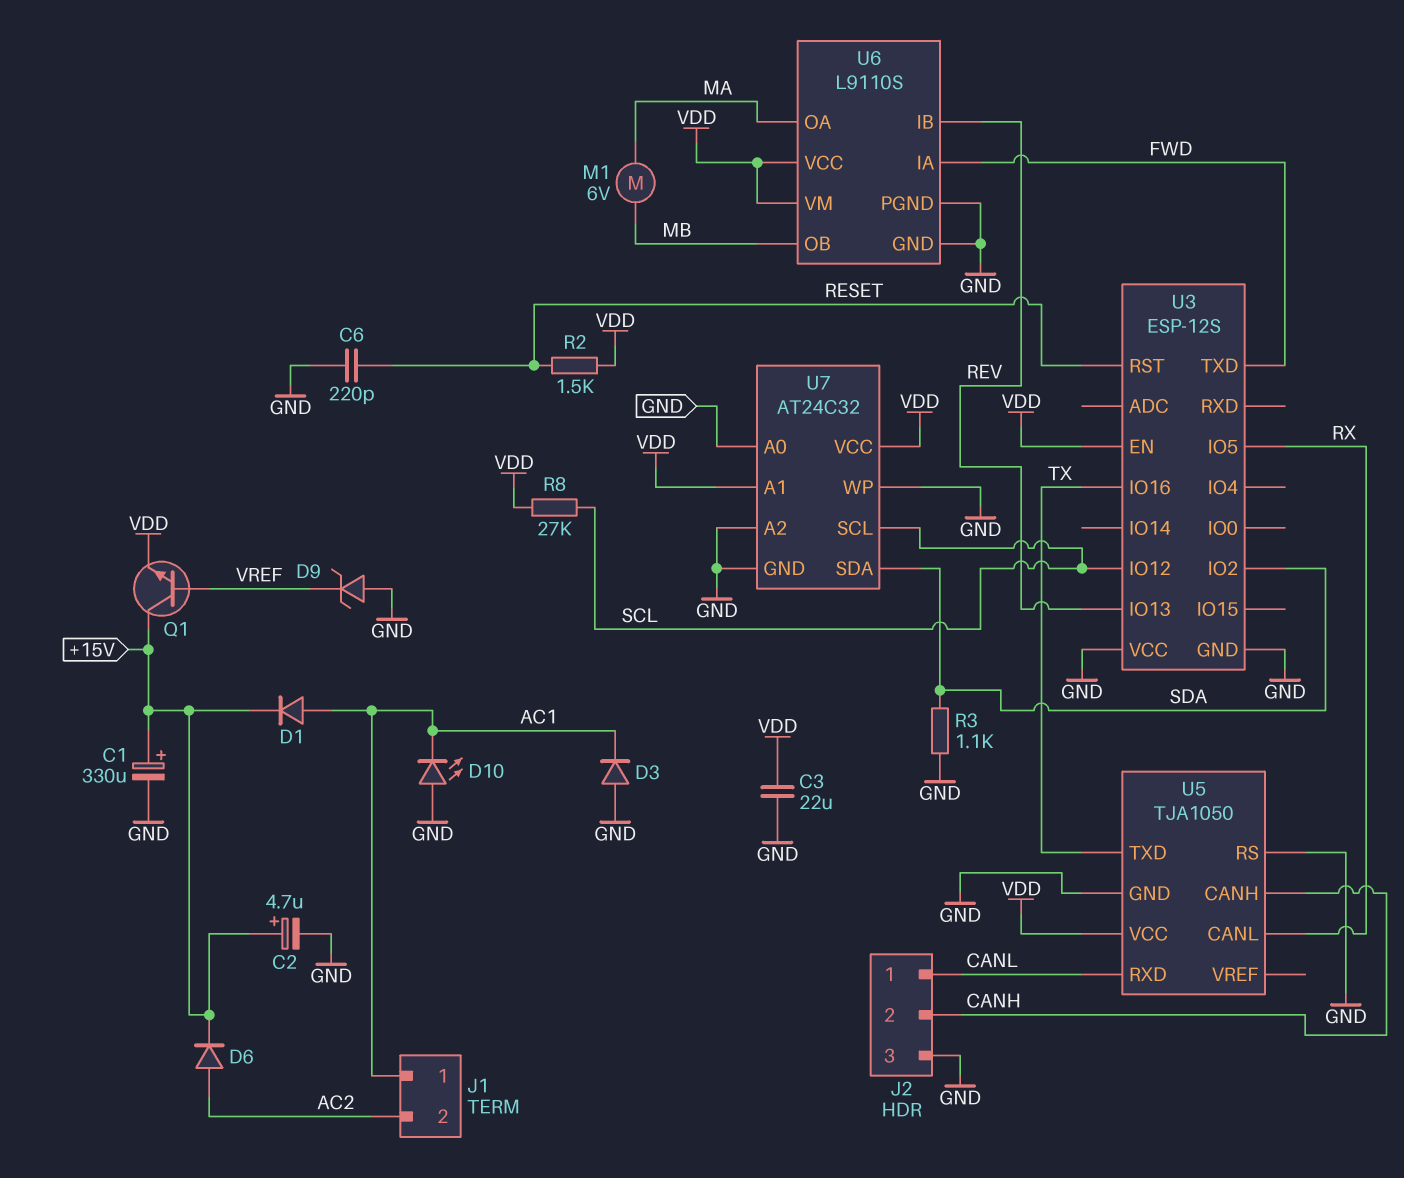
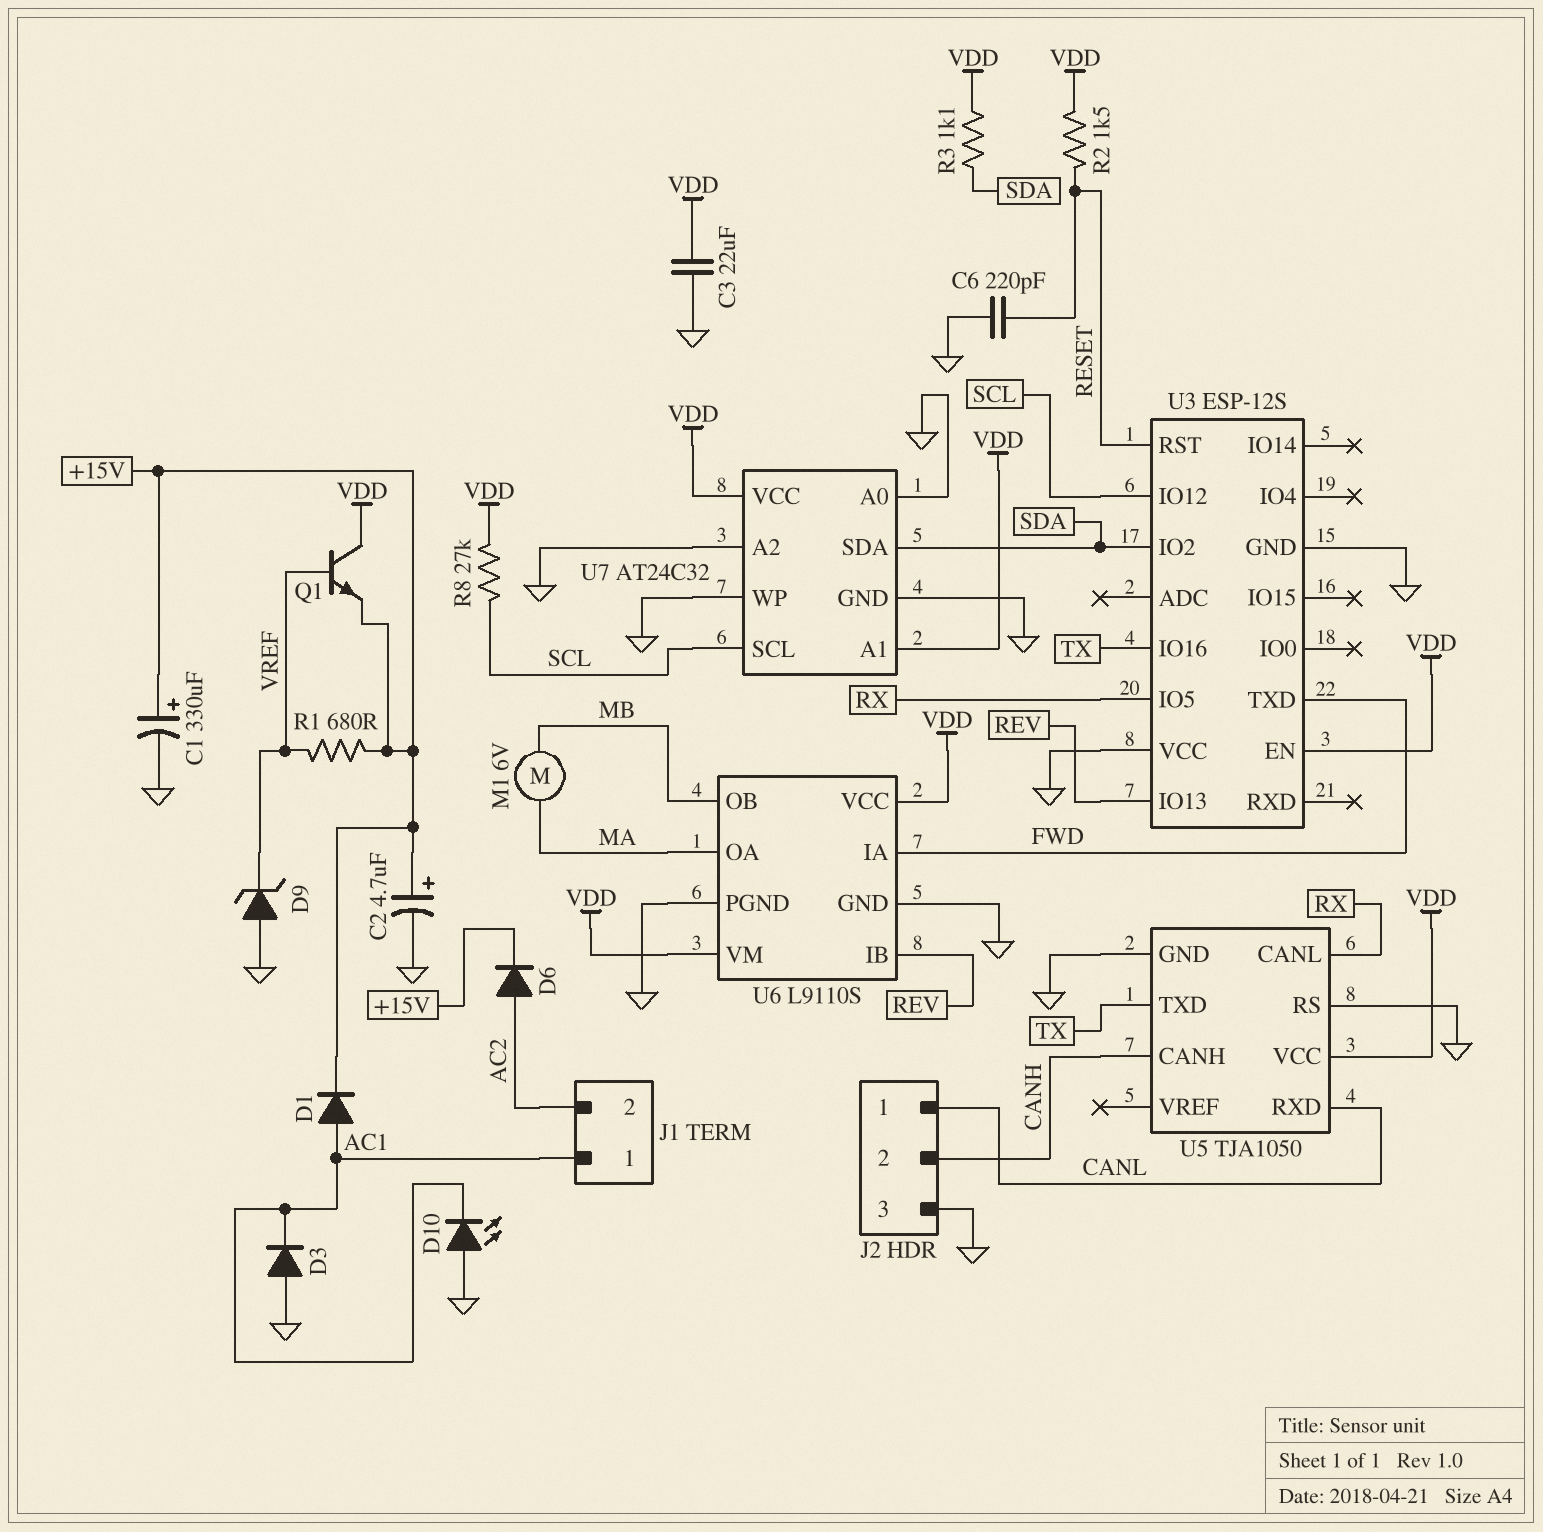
Q1: NPN (B VREF, C +15V, E VDD) -> NPN (B VREF, C VDD, E +15V)
R1: none -> 680 (+15V, VREF)
R3: 1.1k (GND, SDA) -> 1.1k (SDA, VDD)

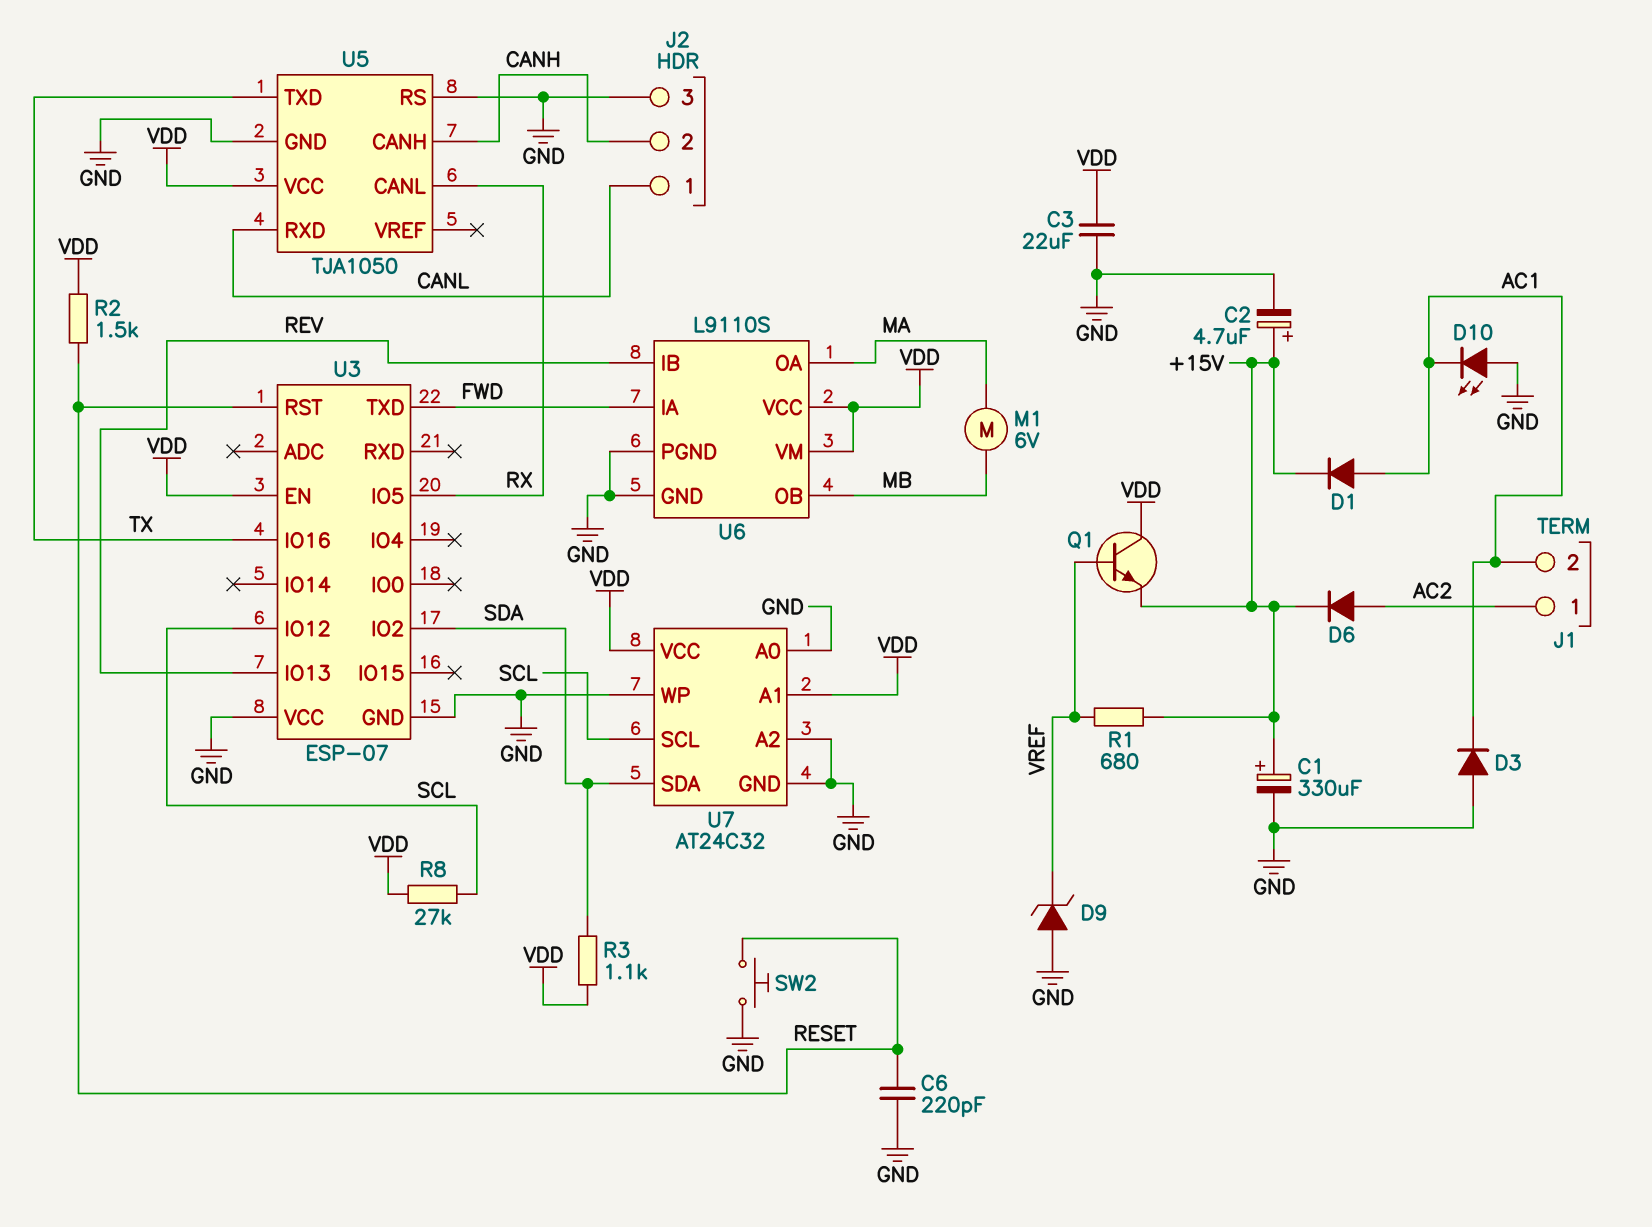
J1 pin 1: AC1 -> AC2
J1 pin 2: AC2 -> AC1
SW2: none -> button (GND, RESET)
U3: ESP-12S -> ESP-07

